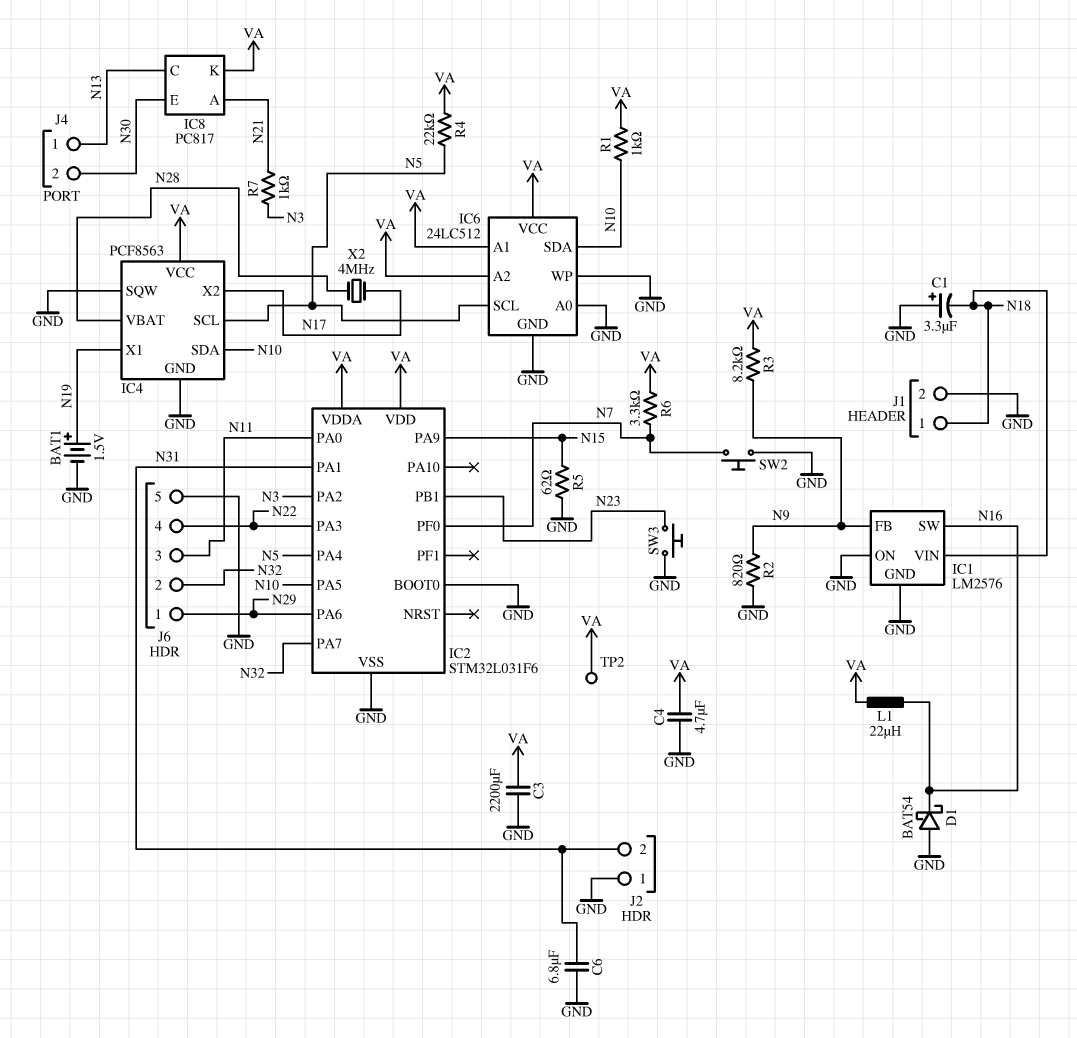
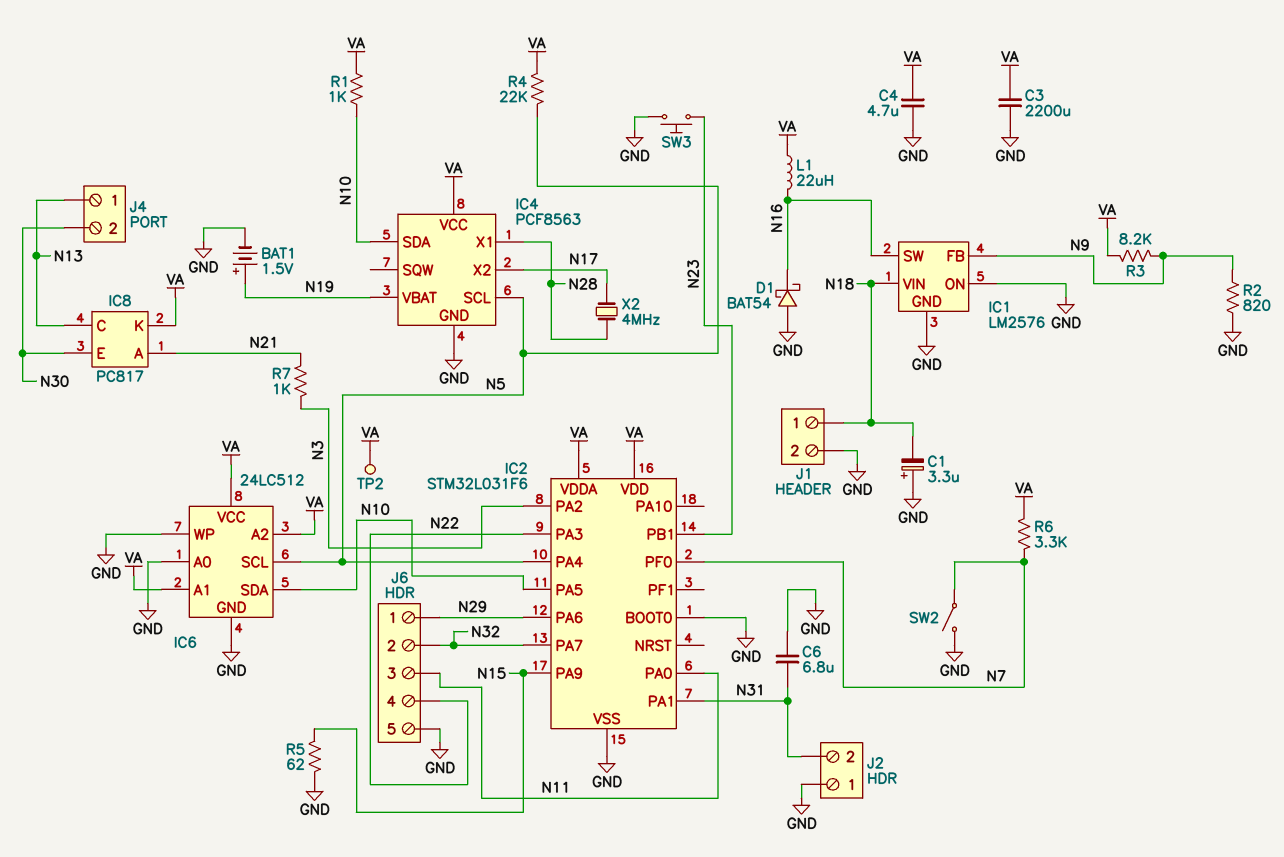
IC4 pin SQW: GND -> none
IC4 pin VBAT: N28 -> N19
IC4 pin X1: N19 -> N28
SW2: button (GND, N7) -> switch (GND, N7)

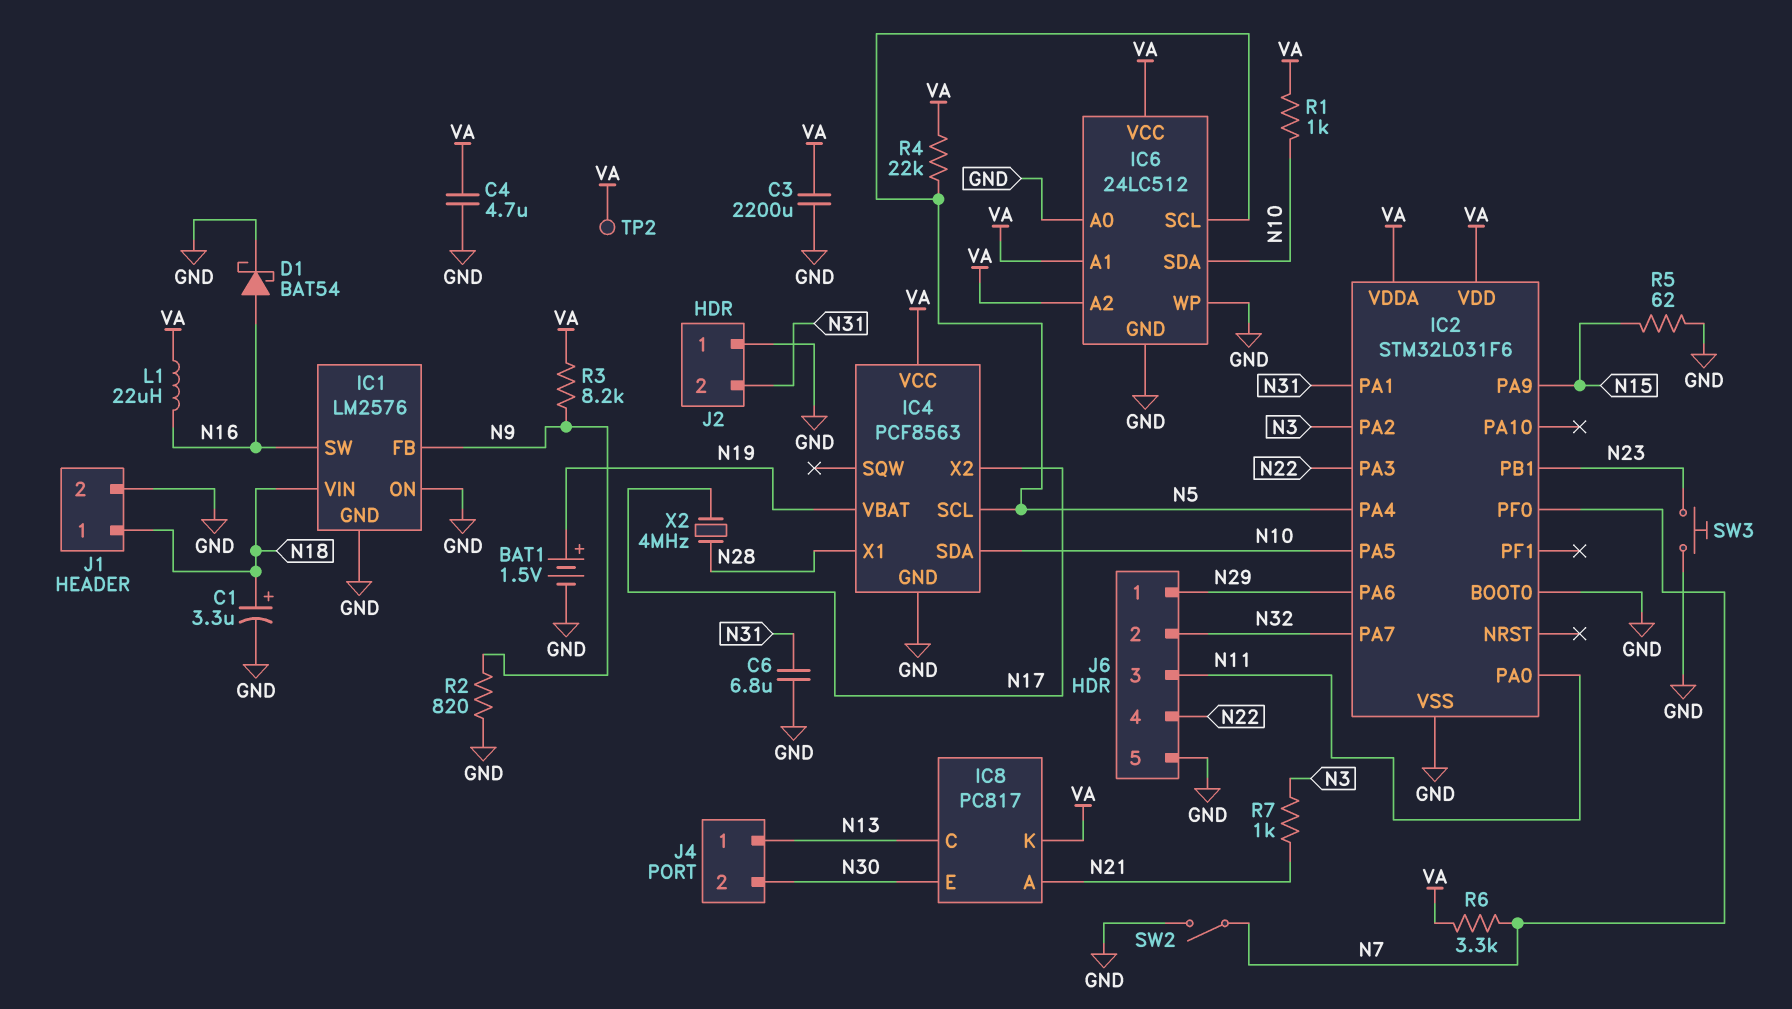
C1: 3.3uF (plus GND, minus N18) -> 3.3uF (plus N18, minus GND)
D1: schottky BAT54 (A GND, K N16) -> schottky BAT54 (A N16, K GND)

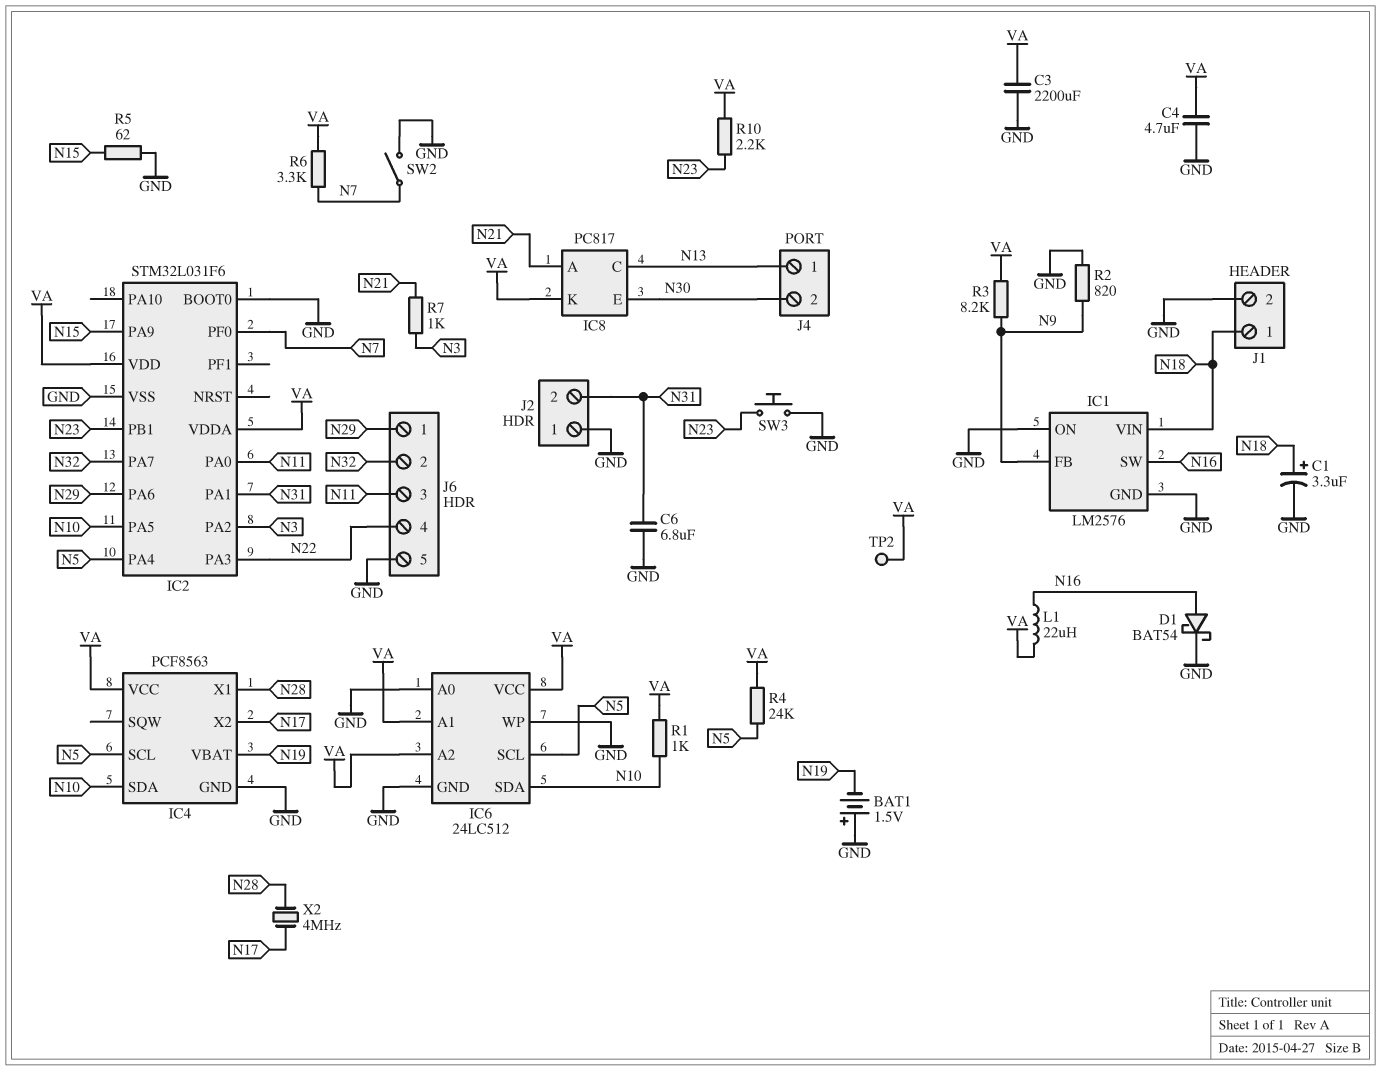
BAT1: 1.5V (plus N19, minus GND) -> 1.5V (plus GND, minus N19)
R4: 22k (N5, VA) -> 24k (N5, VA)
R10: none -> 2.2k (N23, VA)

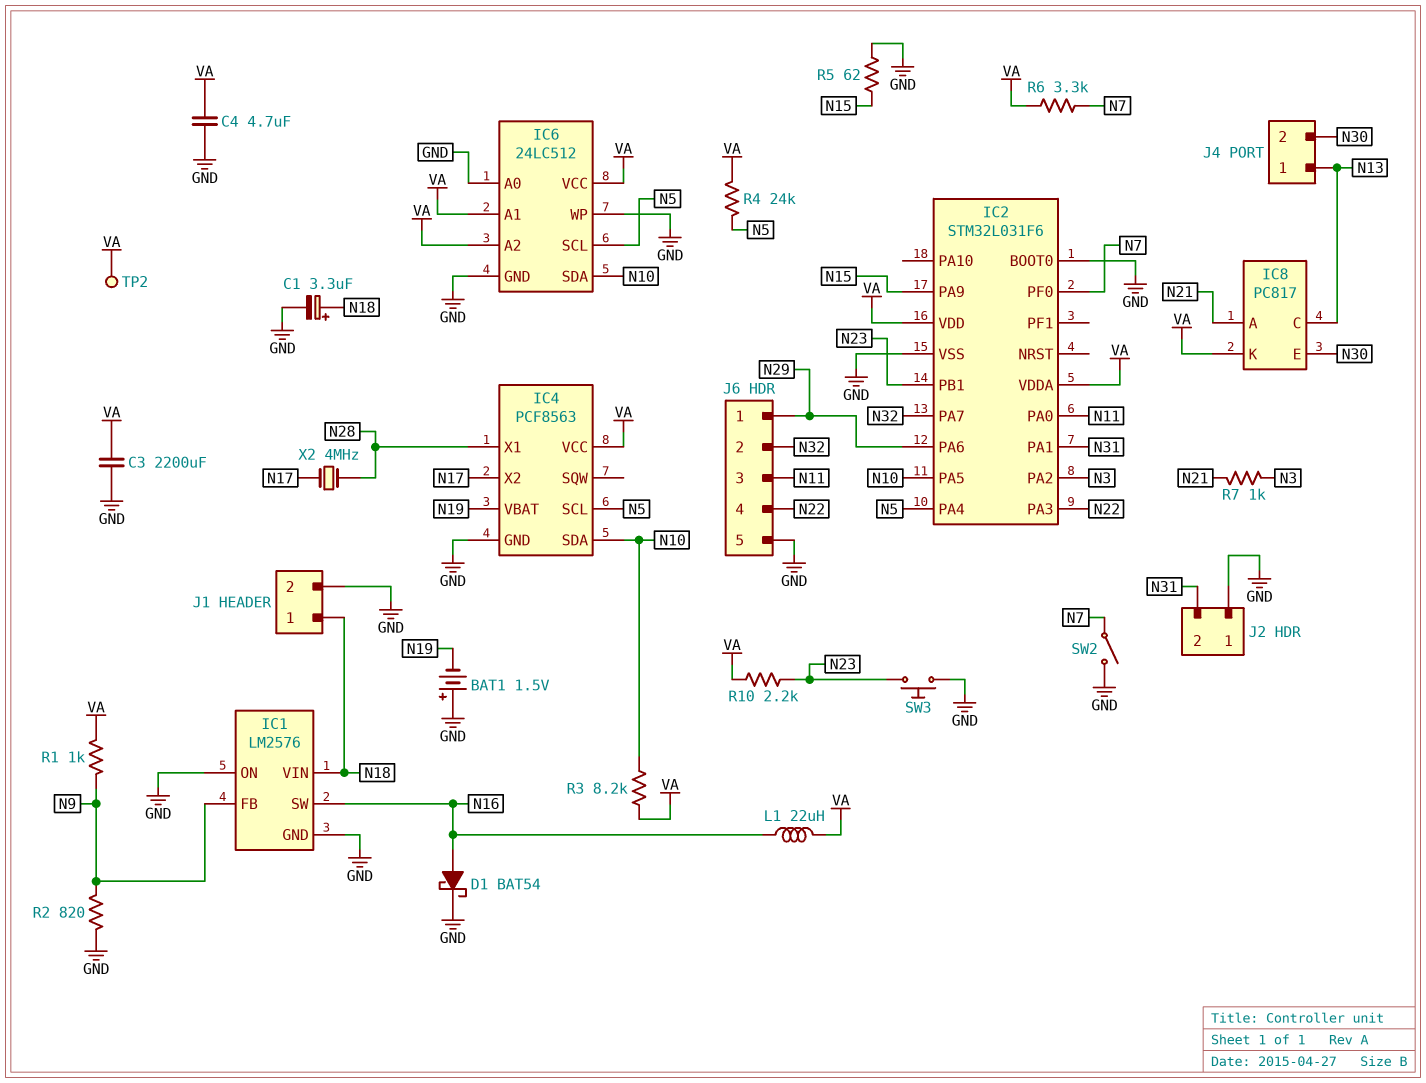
C6: 6.8uF (GND, N31) -> none
R1: 1k (N10, VA) -> 1k (N9, VA)
R3: 8.2k (N9, VA) -> 8.2k (N10, VA)

